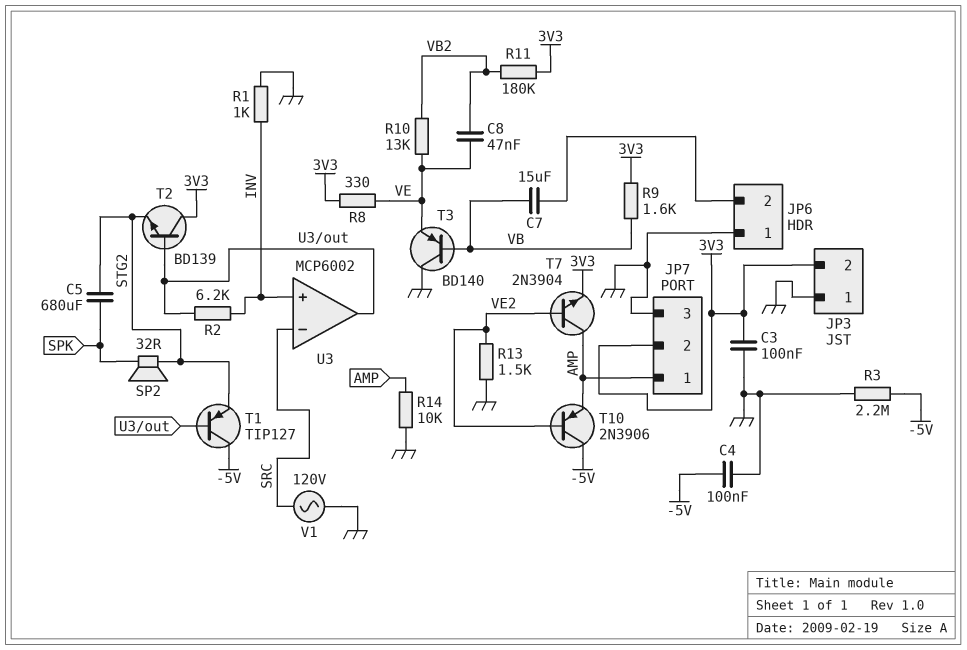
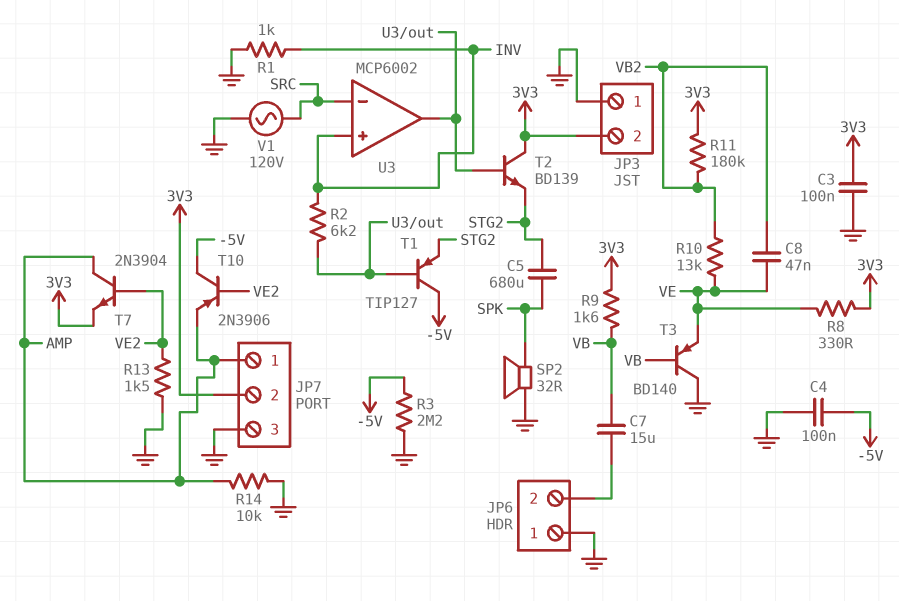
SP2: speaker 32R (SPK, STG2) -> speaker 32R (GND, SPK)

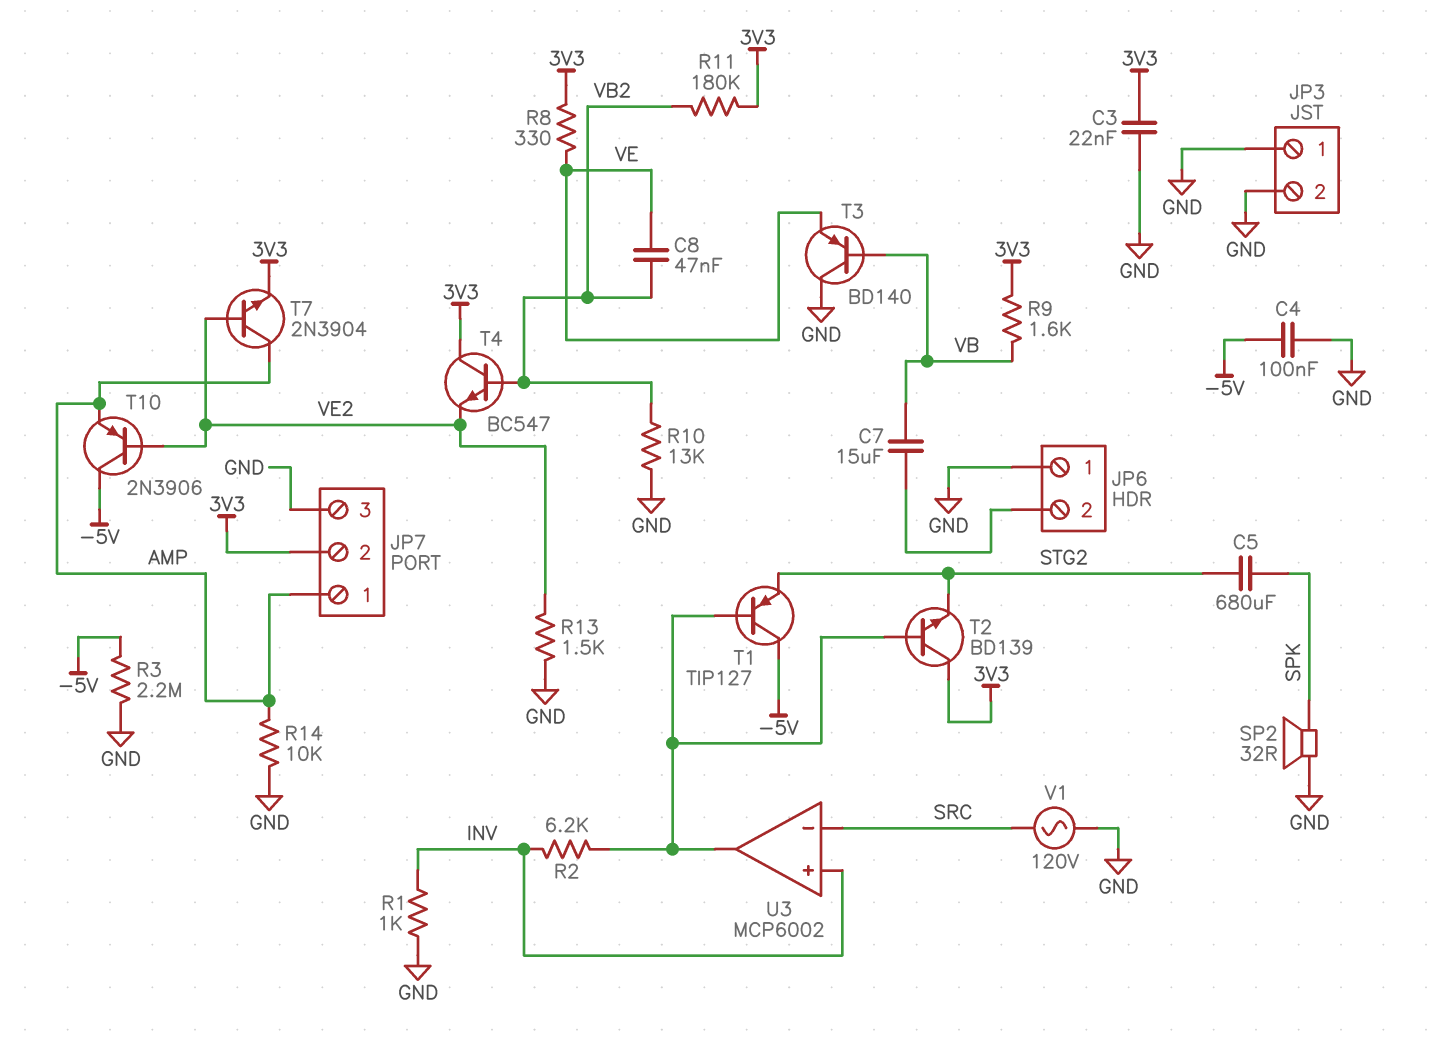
C3: 100nF (3V3, GND) -> 22nF (3V3, GND)
JP3 pin 2: 3V3 -> GND
R10: 13k (VB2, VE) -> 13k (GND, VB2)
T4: none -> NPN BC547 (B VB2, C 3V3, E VE2)

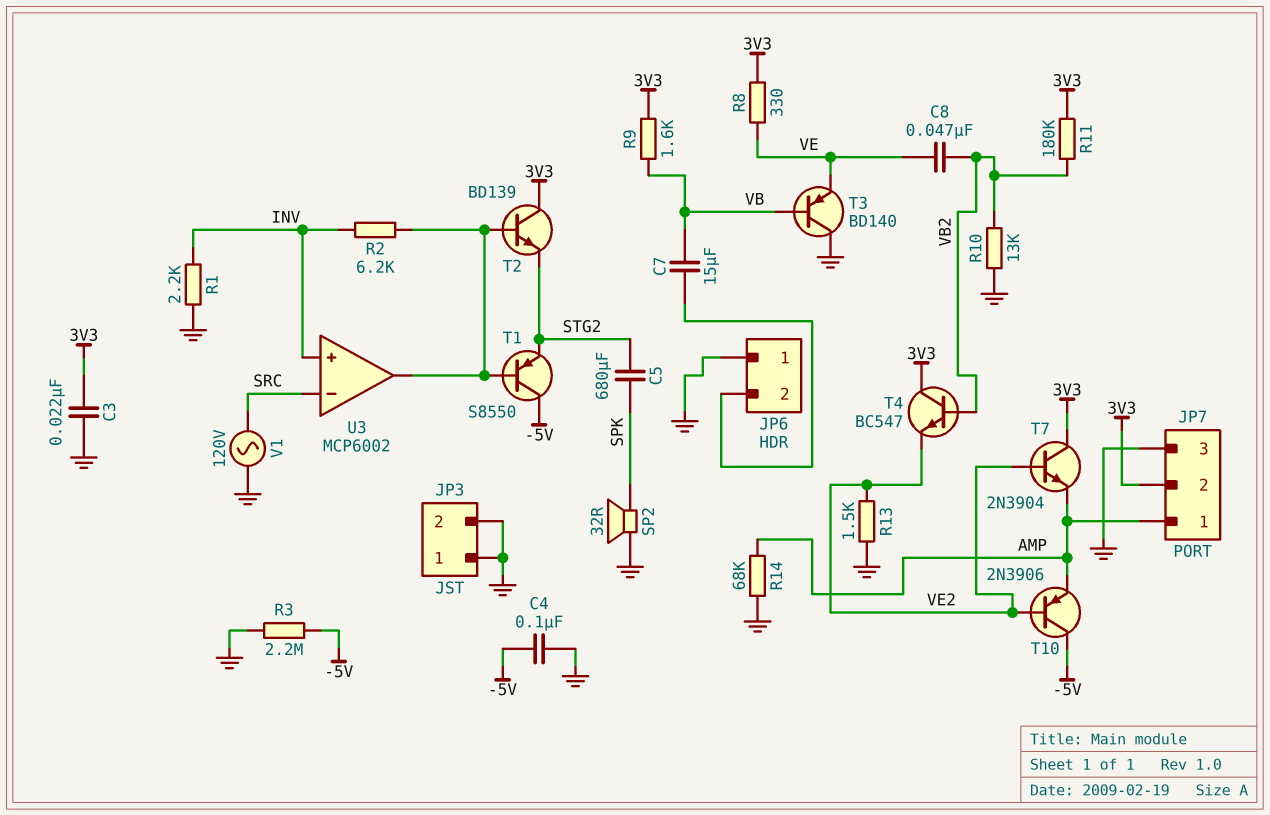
R1: 1k (GND, INV) -> 2.2k (GND, INV)
R14: 10k (AMP, GND) -> 68k (AMP, GND)
T1: PNP TIP127 (B U3/out, C -5V, E STG2) -> PNP S8550 (B U3/out, C -5V, E STG2)
T7: NPN 2N3904 (B VE2, C AMP, E 3V3) -> NPN 2N3904 (B VE2, C 3V3, E AMP)

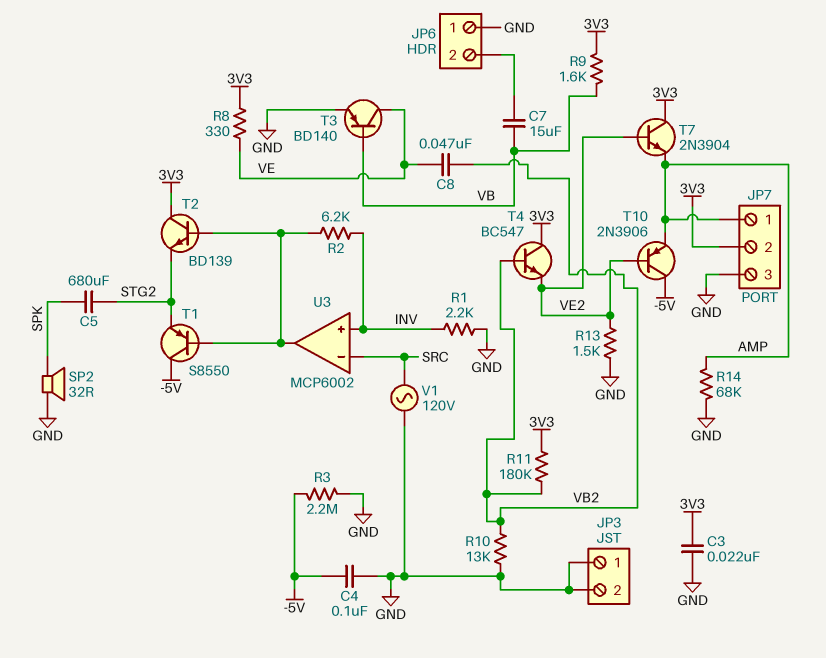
T3: PNP BD140 (B VB, C GND, E VE) -> PNP BD140 (B VB, C VE, E GND)

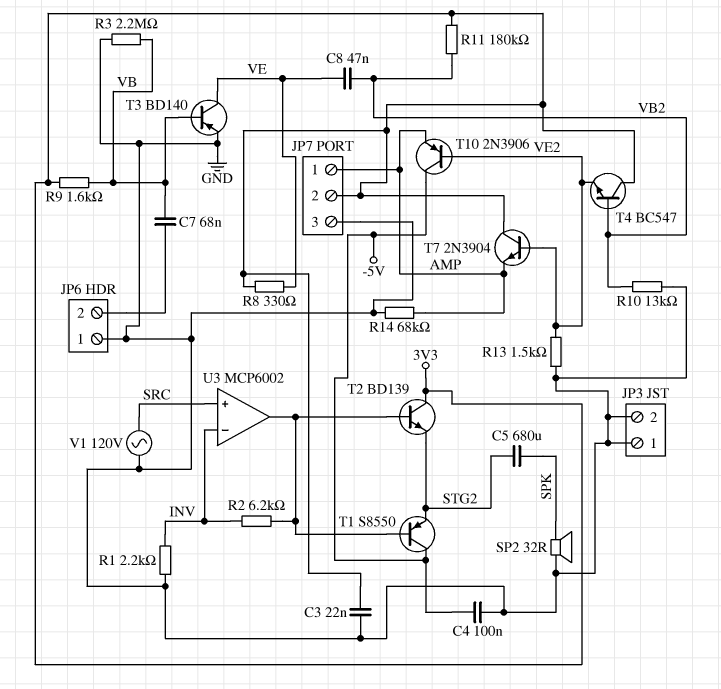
C7: 15uF (JP6/2, VB) -> 68nF (JP6/2, VB)
R3: 2.2M (-5V, GND) -> 2.2M (GND, VB)
U3 pin in+: INV -> SRC
U3 pin in-: SRC -> INV

